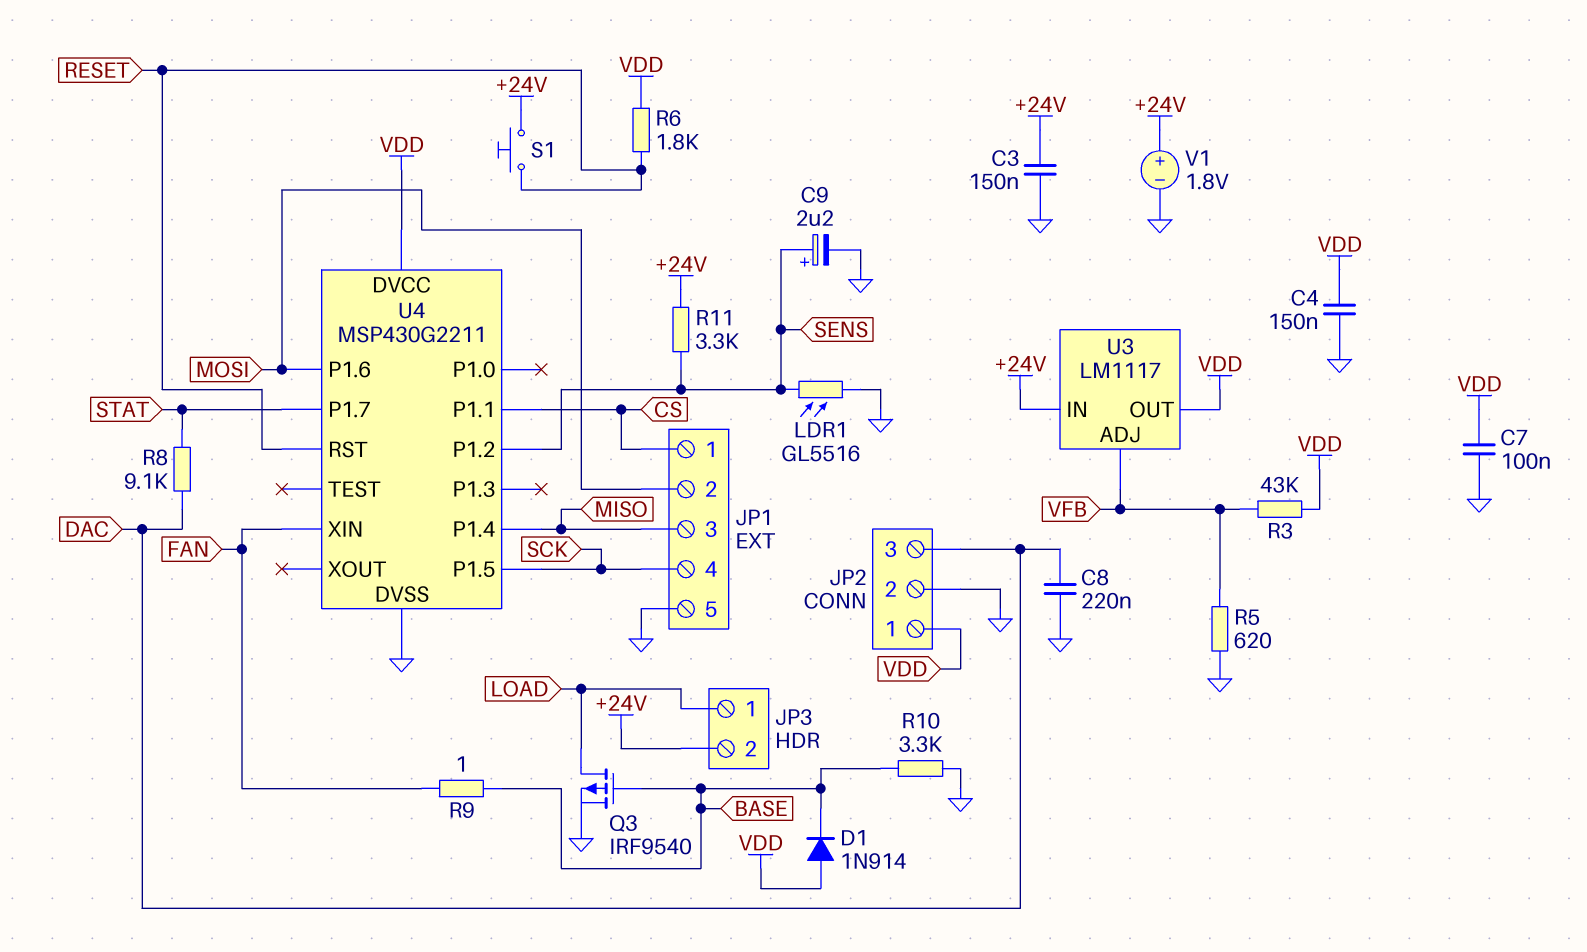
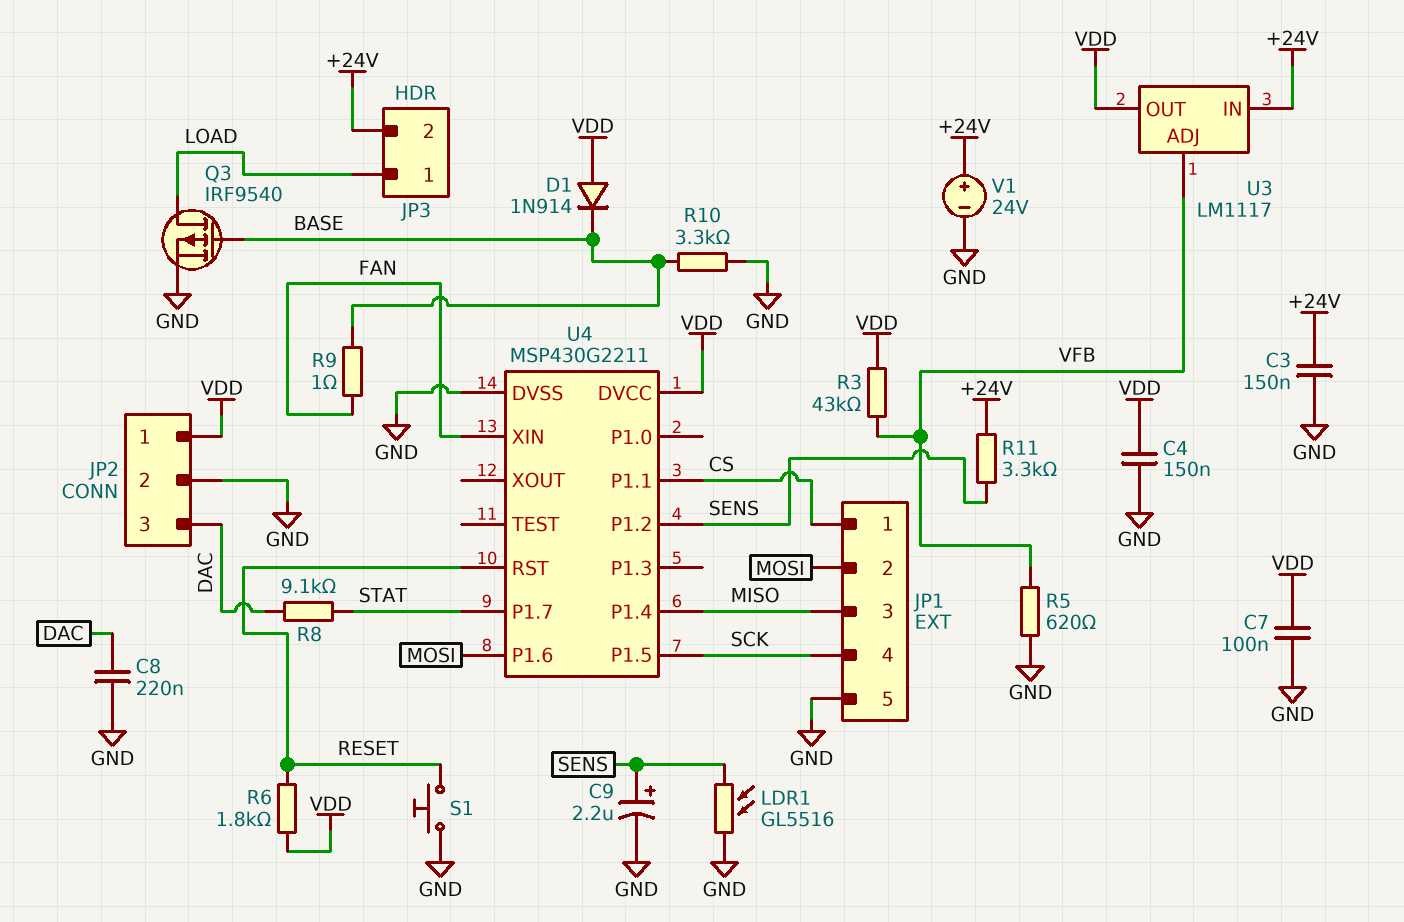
S1: button (+24V, RESET) -> button (GND, RESET)
V1: 1.8V (plus +24V, minus GND) -> 24V (plus +24V, minus GND)

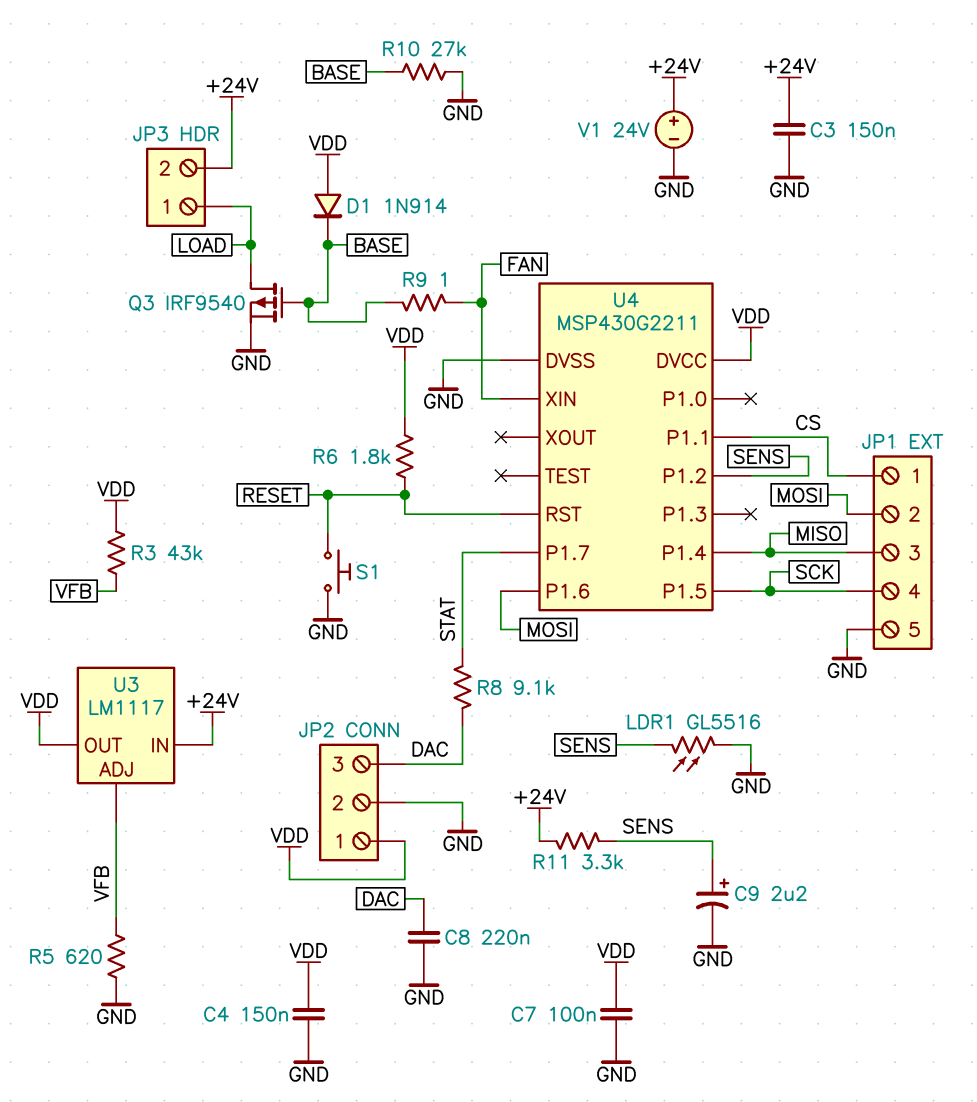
R10: 3.3k (BASE, GND) -> 27k (BASE, GND)

